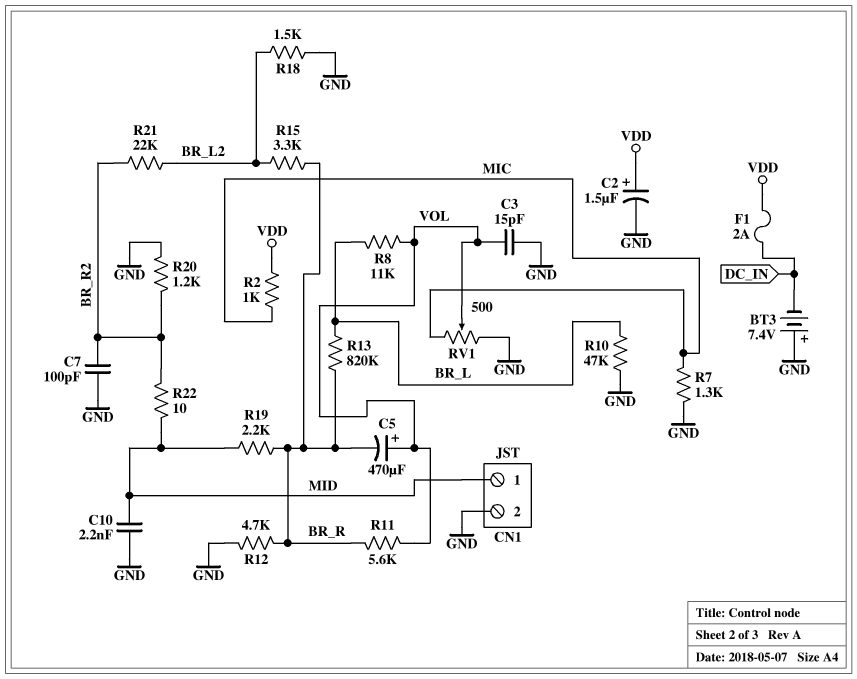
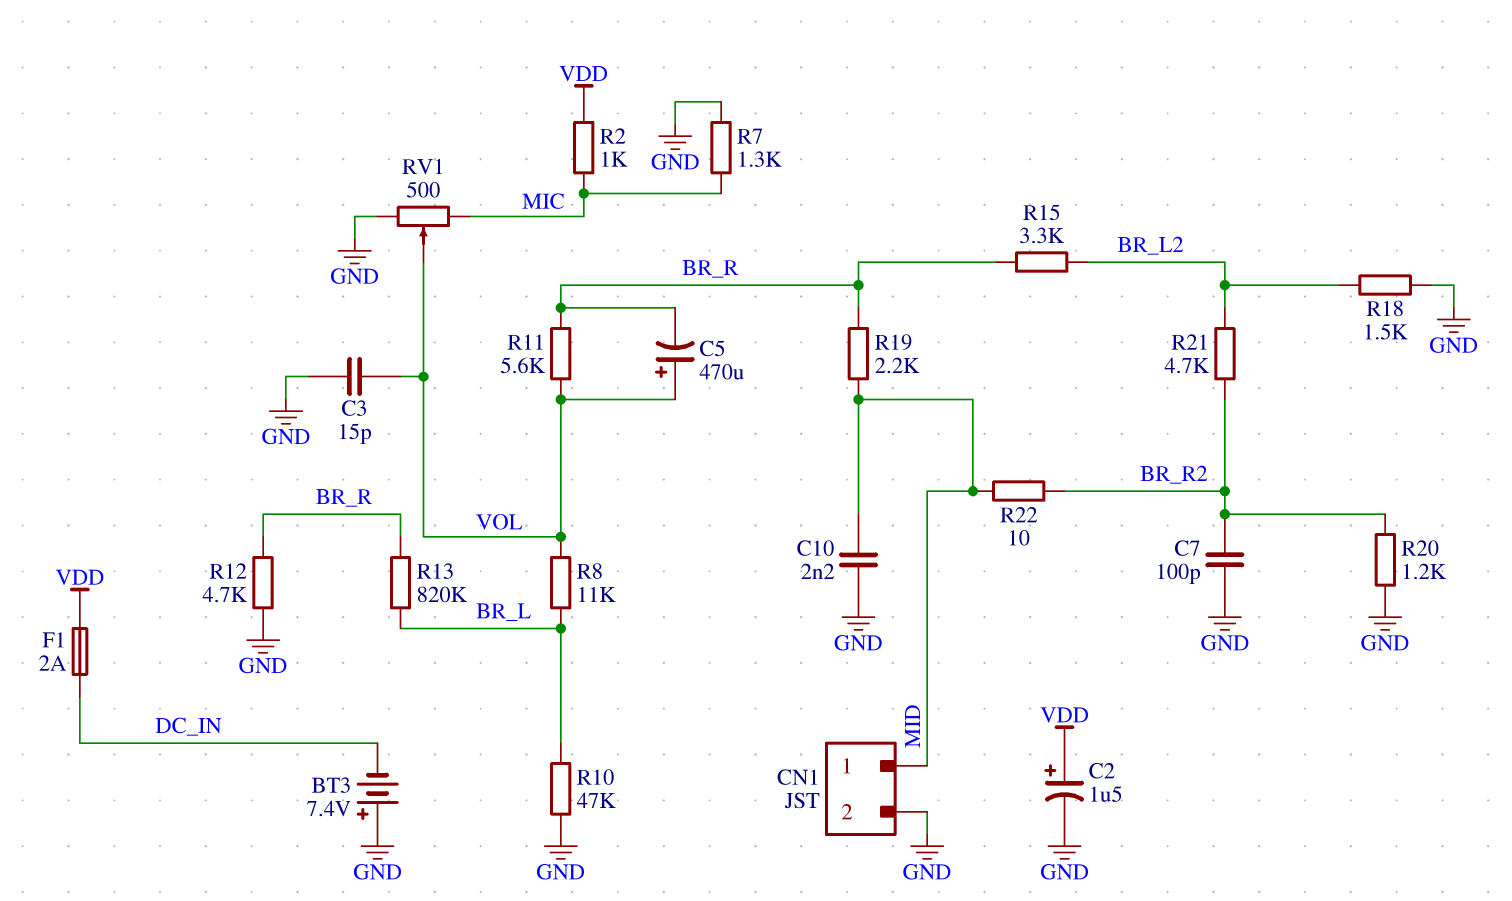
R21: 22k (BR_L2, BR_R2) -> 4.7k (BR_L2, BR_R2)

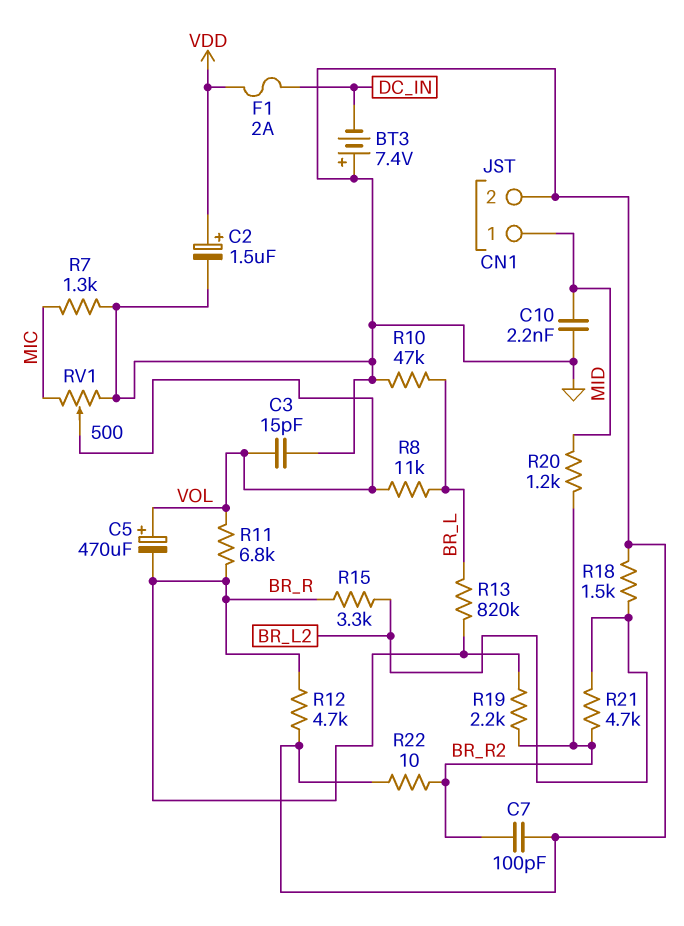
R2: 1k (MIC, VDD) -> none
R11: 5.6k (BR_R, VOL) -> 6.8k (BR_R, VOL)
R19: 2.2k (BR_R, MID) -> 2.2k (BR_R, BR_R2)
R20: 1.2k (BR_R2, GND) -> 1.2k (BR_R2, MID)
R22: 10 (BR_R2, MID) -> 10 (BR_R2, GND)

